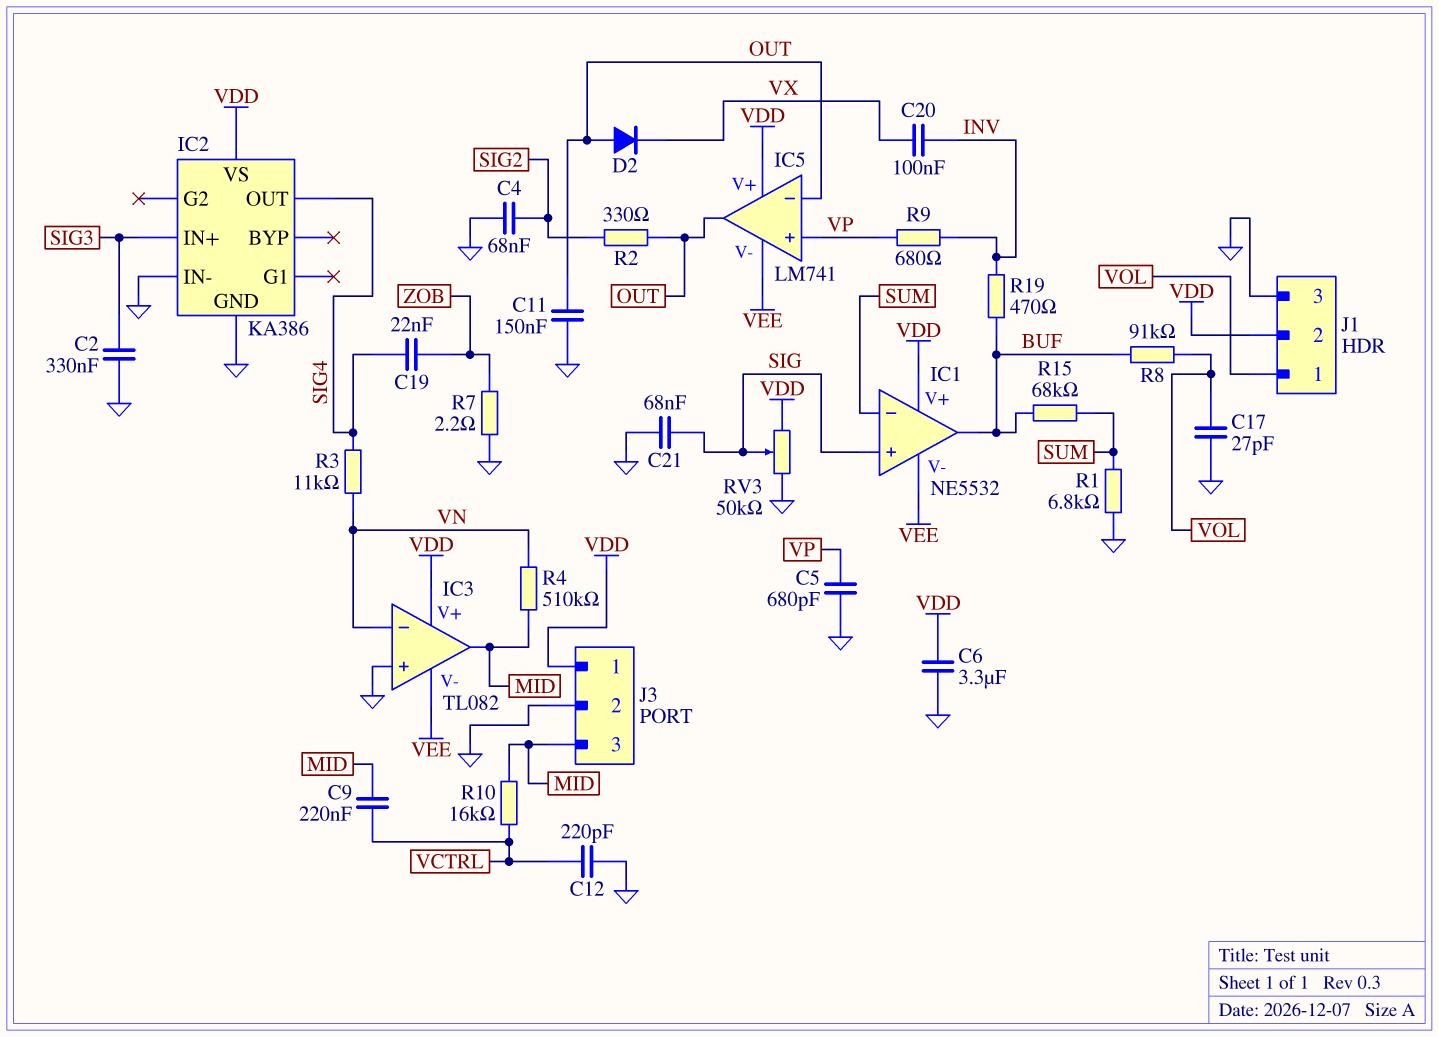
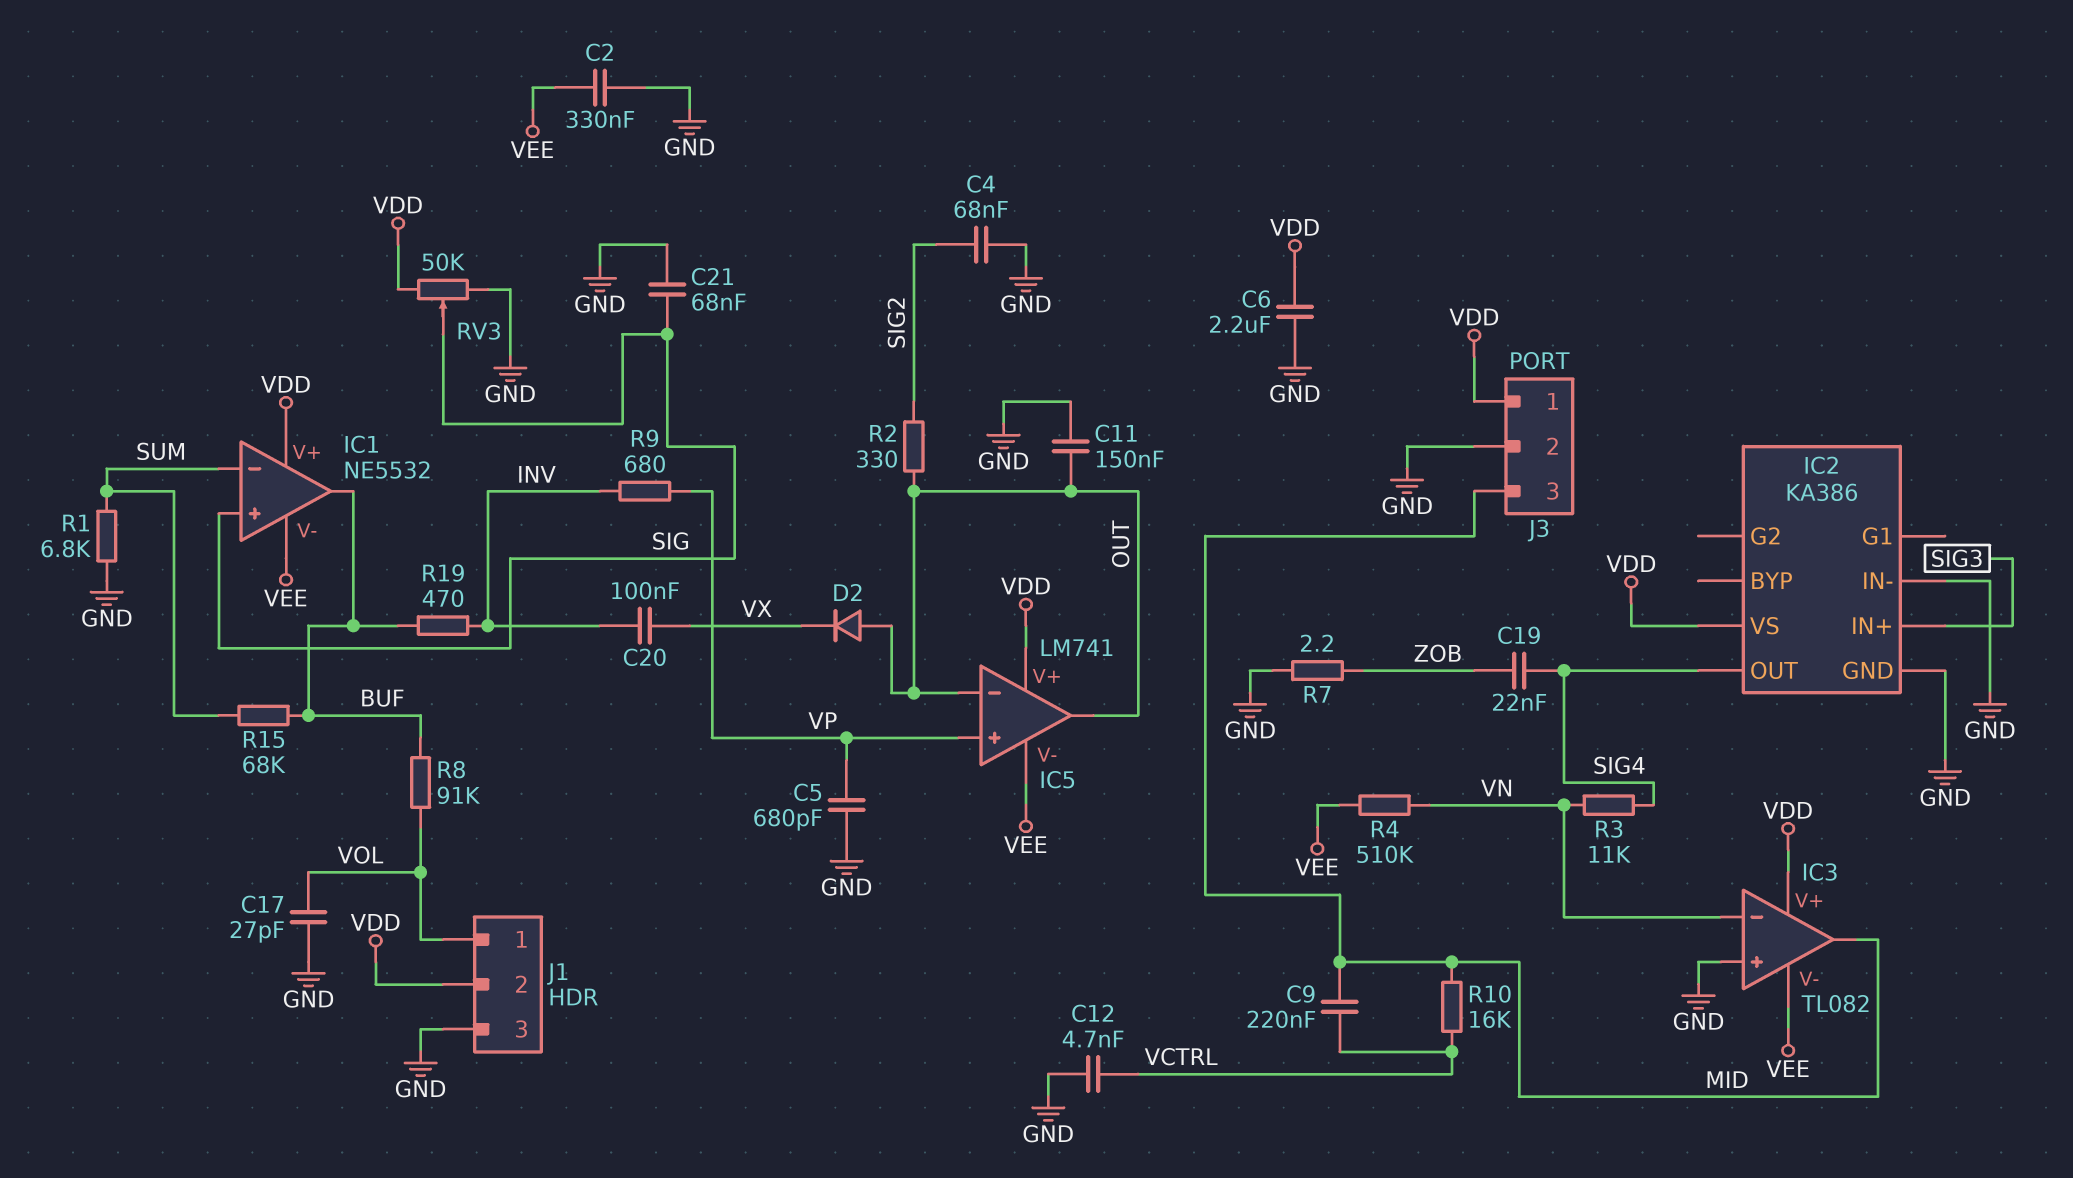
C2: 330nF (GND, SIG3) -> 330nF (GND, VEE)
C6: 3.3uF (GND, VDD) -> 2.2uF (GND, VDD)
C12: 220pF (GND, VCTRL) -> 4.7nF (GND, VCTRL)
R4: 510k (MID, VN) -> 510k (VEE, VN)

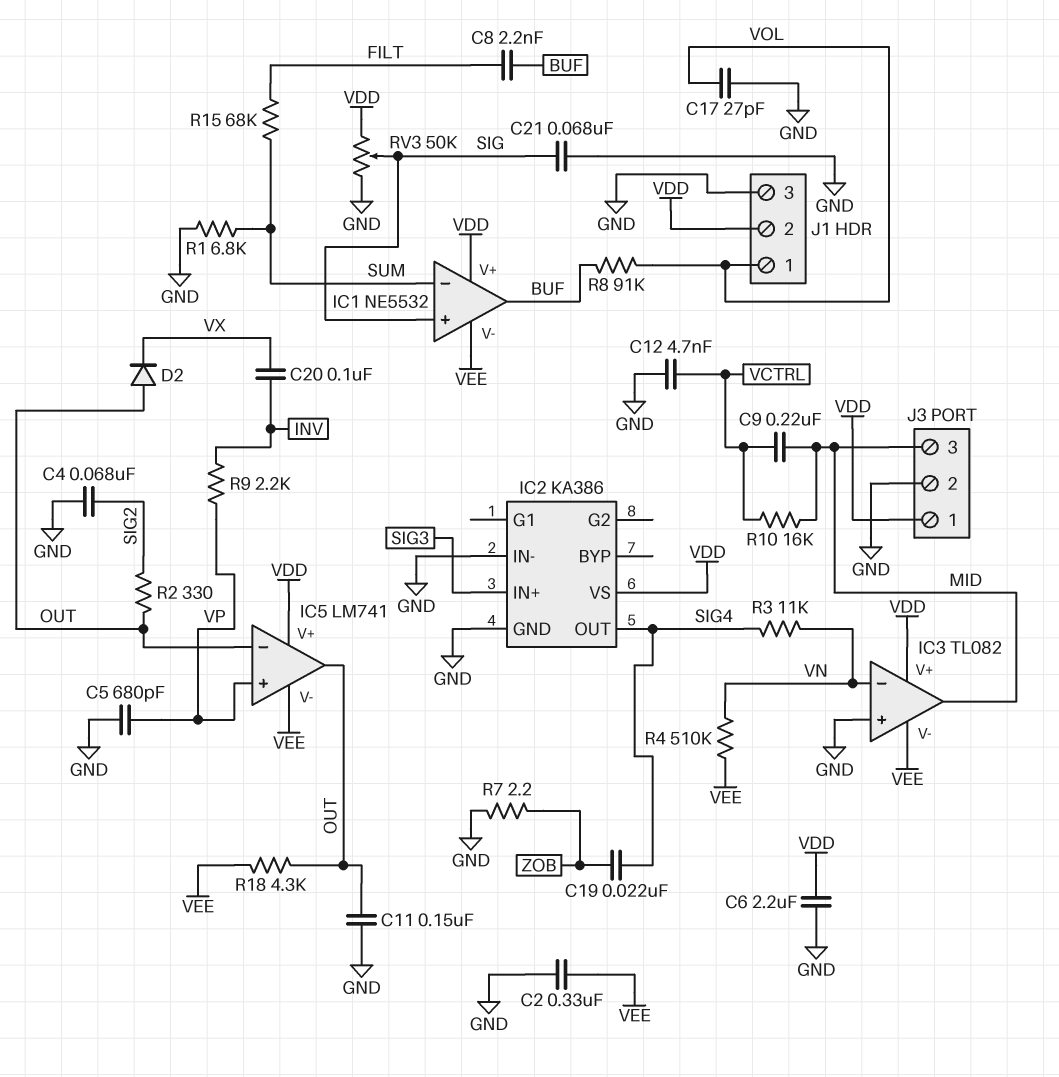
C8: none -> 2.2nF (BUF, FILT)
R9: 680 (INV, VP) -> 2.2k (INV, VP)
R15: 68k (BUF, SUM) -> 68k (FILT, SUM)
R18: none -> 4.3k (OUT, VEE)
R19: 470 (BUF, INV) -> none

